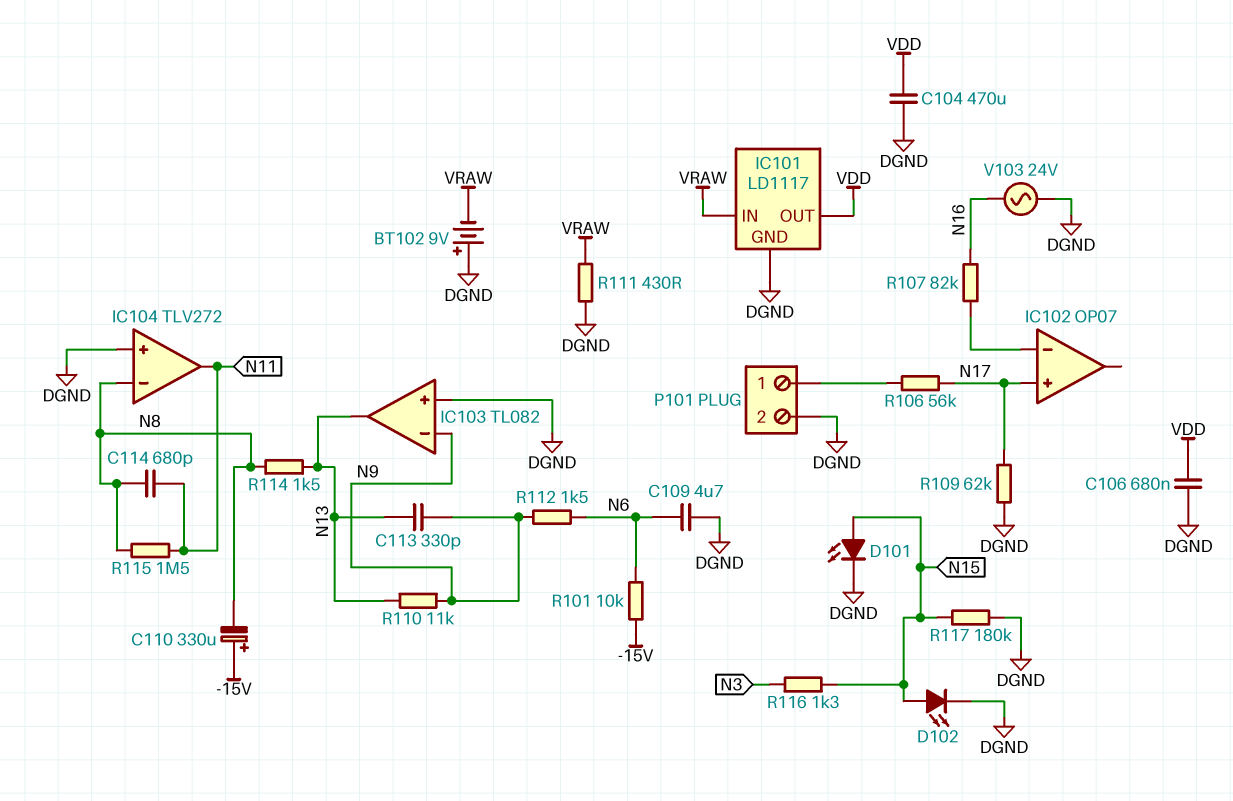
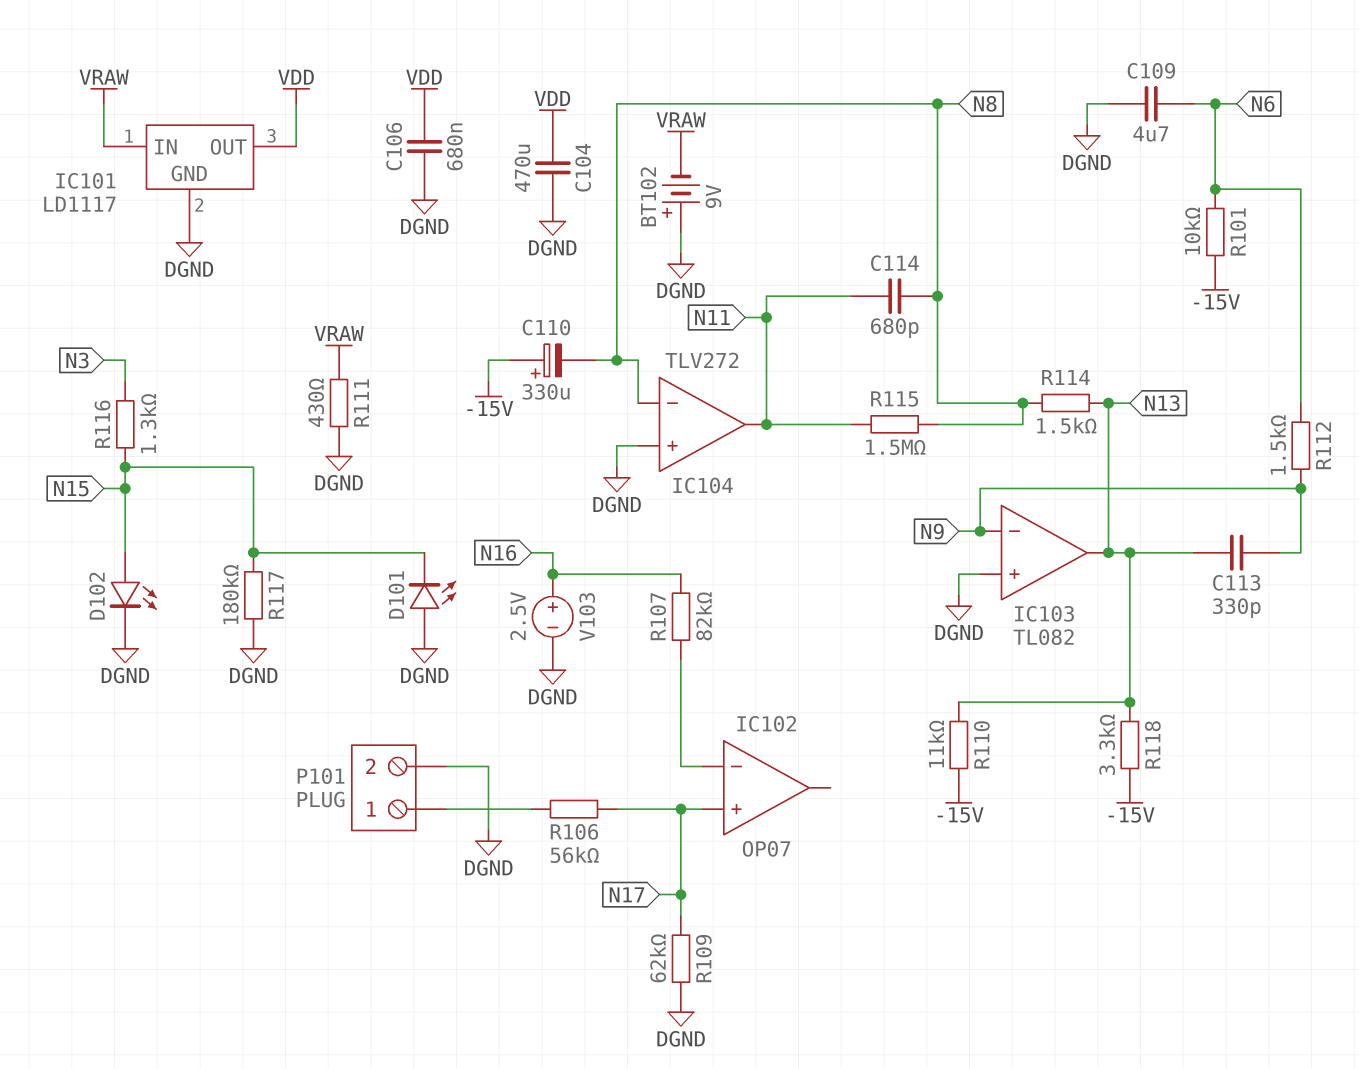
D101: LED (A N15, K DGND) -> LED (A DGND, K N15)
R110: 11k (N9, N13) -> 11k (-15V, N13)
R118: none -> 3.3k (-15V, N13)
V103: AC 24V (DGND, N16) -> 2.5V (plus N16, minus DGND)

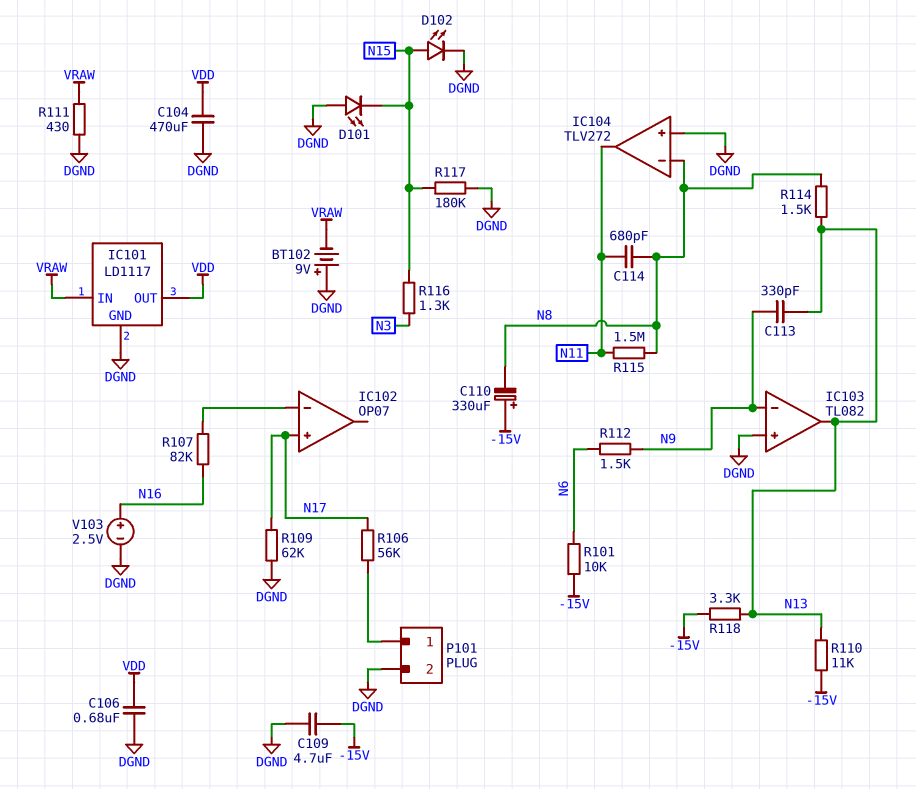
C109: 4.7uF (DGND, N6) -> 4.7uF (-15V, DGND)

